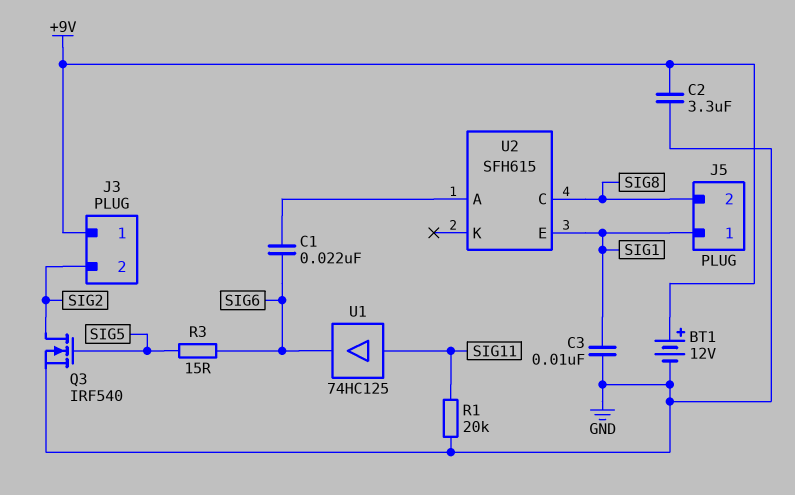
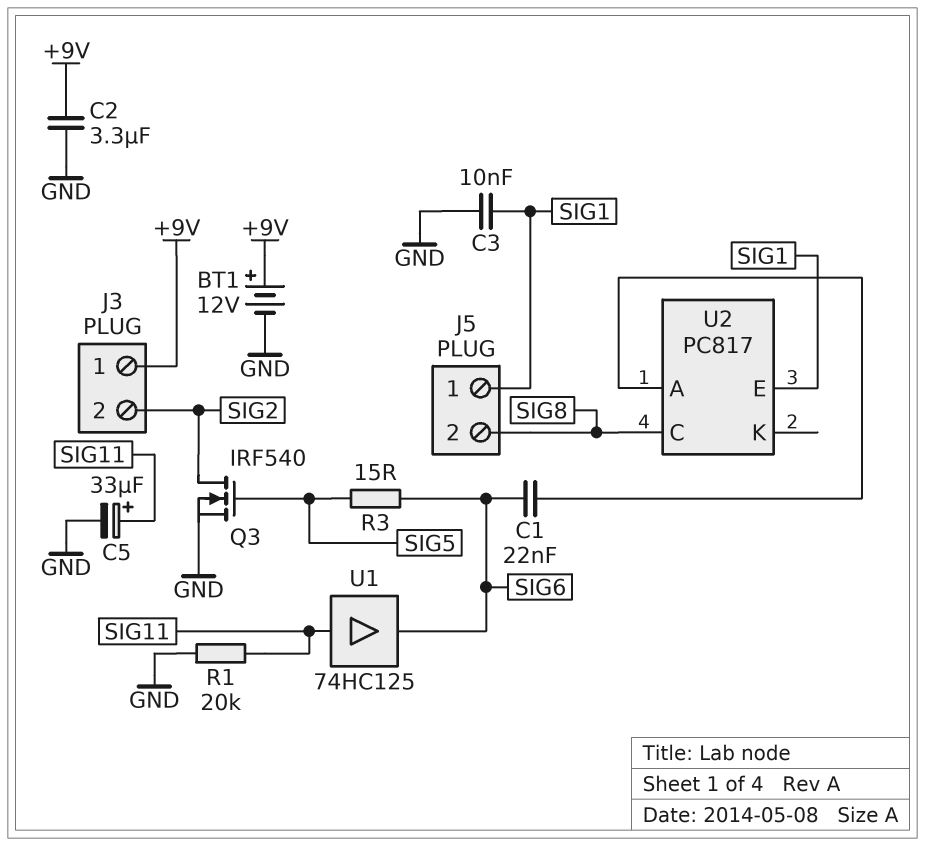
C5: none -> 33uF (plus SIG11, minus GND)
U2: SFH615 -> PC817

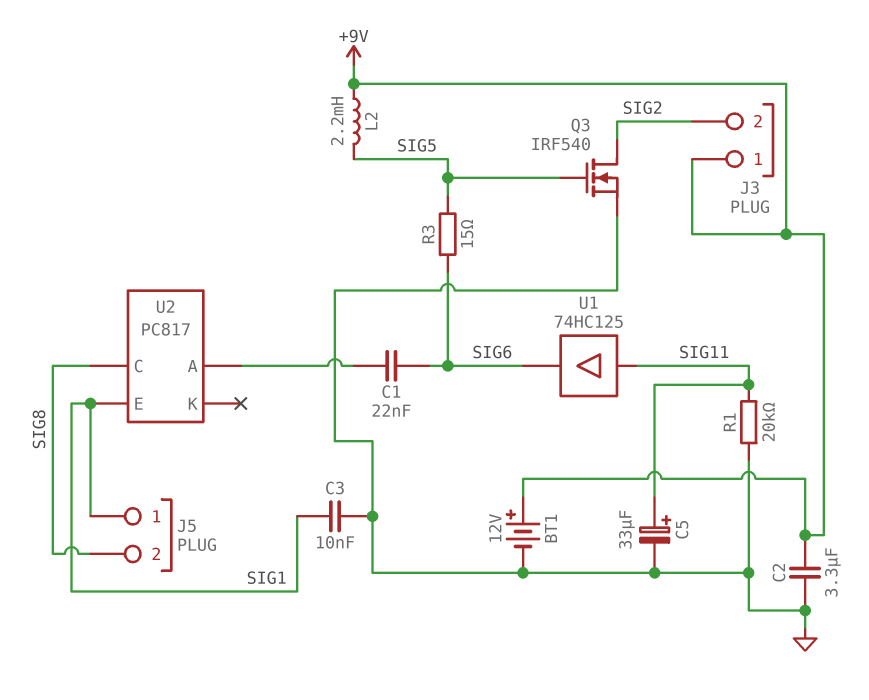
L2: none -> 2.2mH (+9V, SIG5)

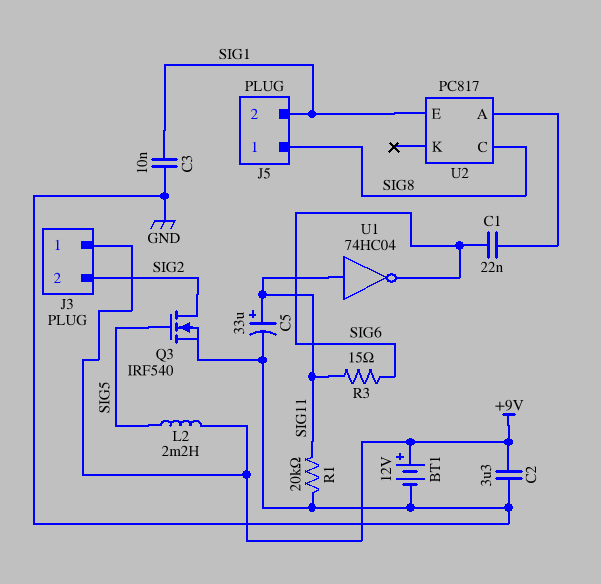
J5 pin 1: SIG1 -> SIG8
J5 pin 2: SIG8 -> SIG1
R3: 15 (SIG5, SIG6) -> 15 (SIG6, SIG11)
U1: buffer 74HC125 (in SIG11, out SIG6) -> NOT 74HC04 (in SIG11, out SIG6)

